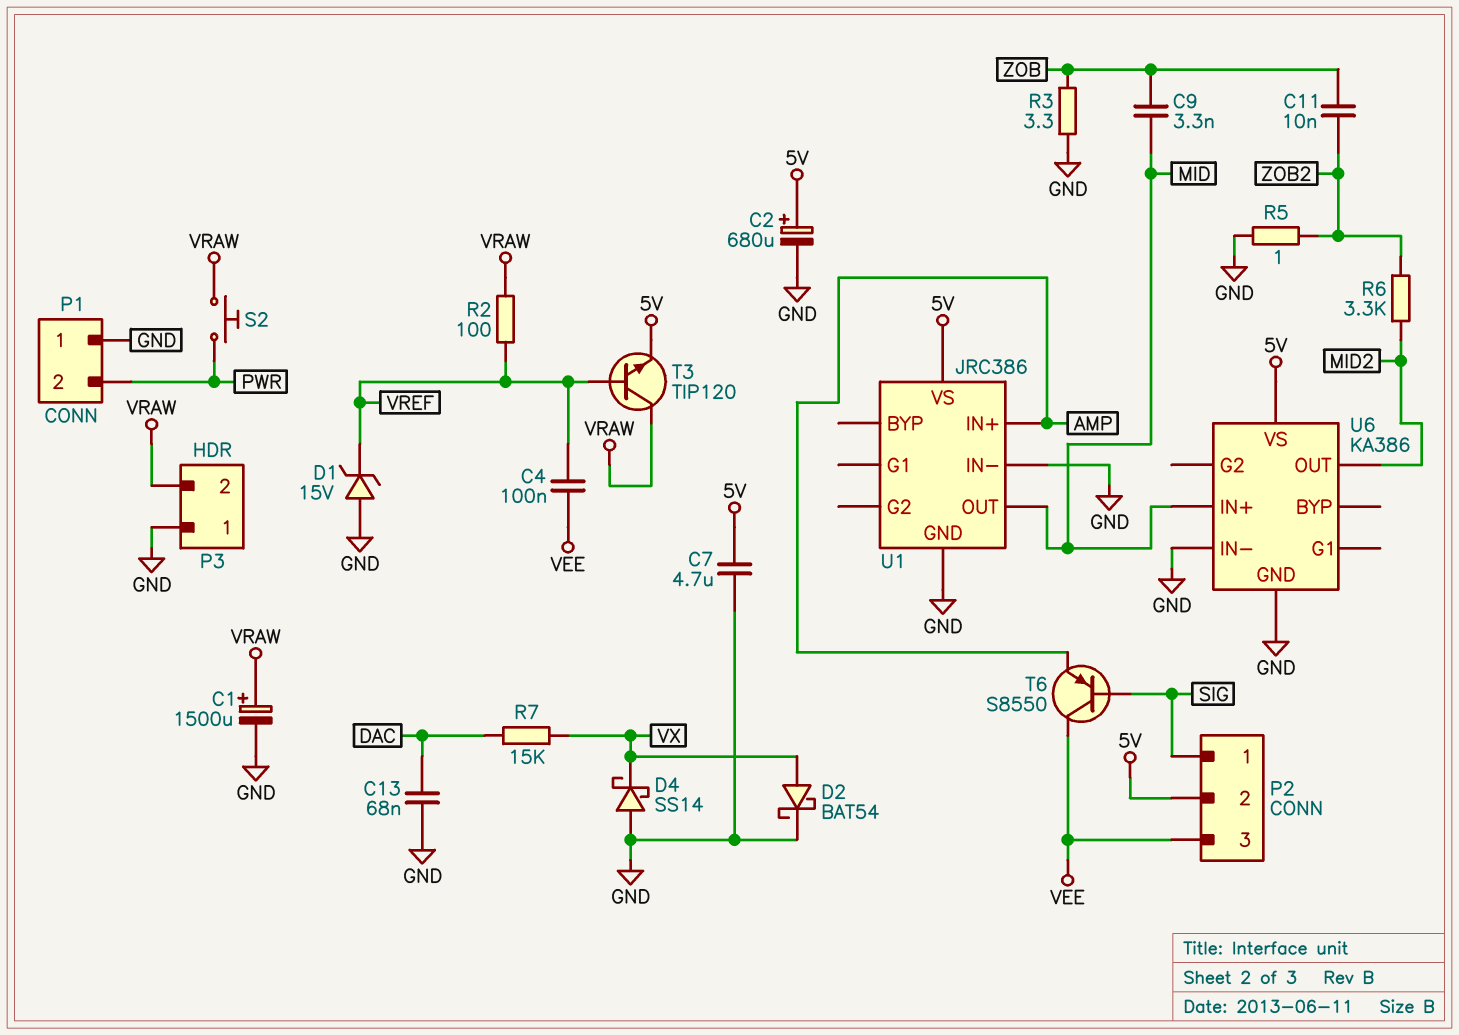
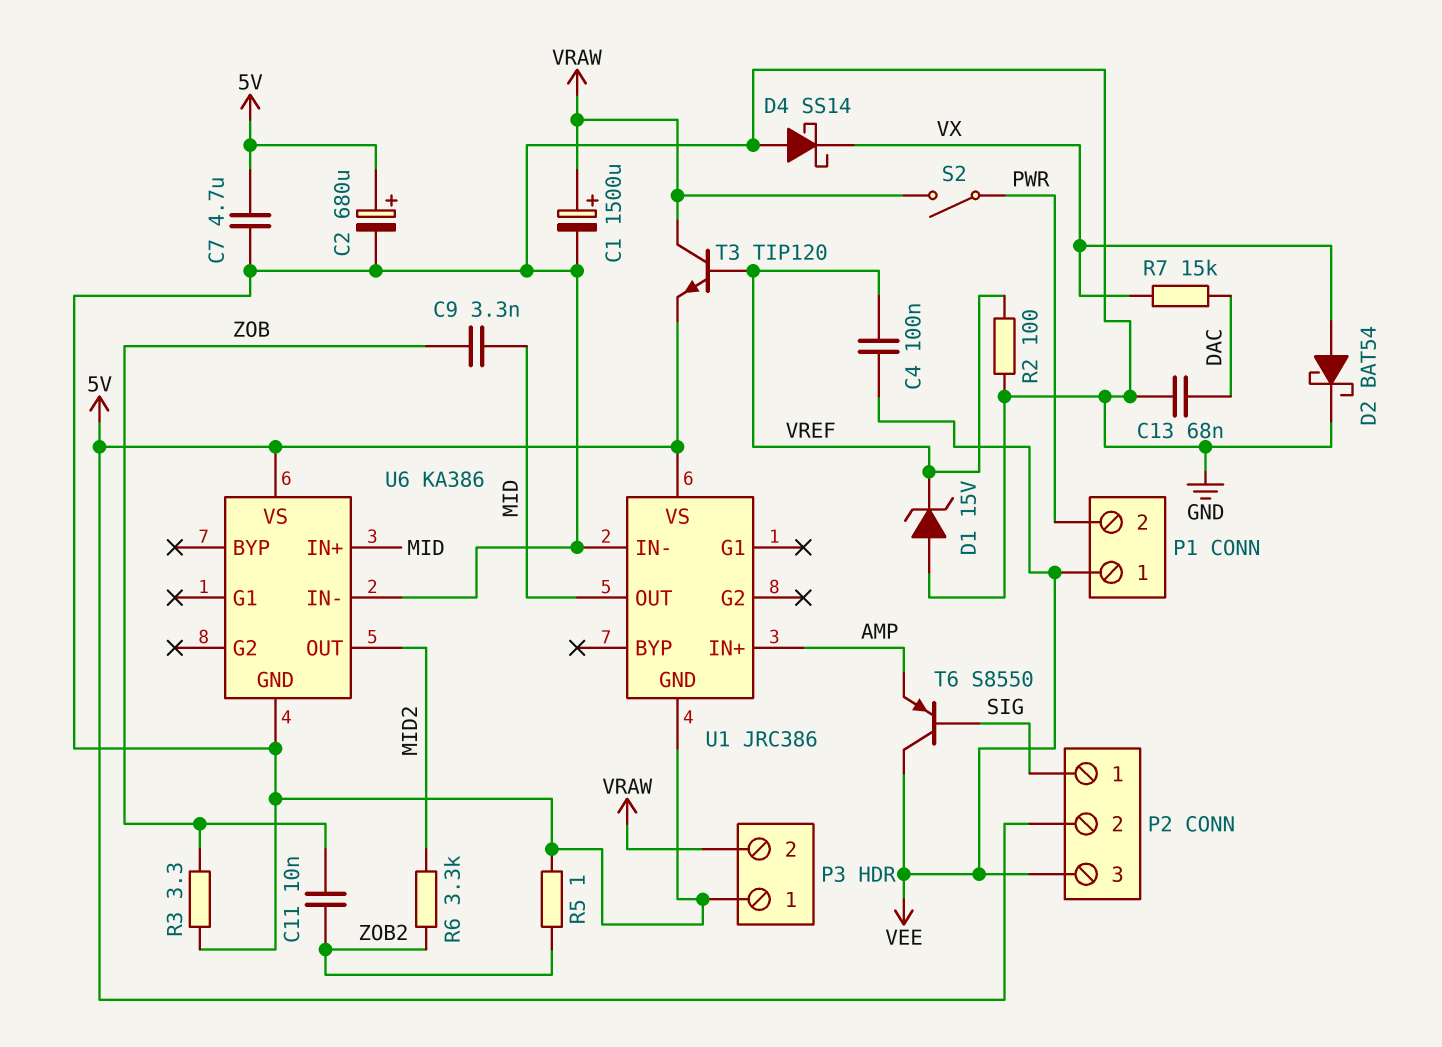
P1 pin 1: GND -> VEE
R2: 100 (VRAW, VREF) -> 100 (GND, VREF)
S2: button (PWR, VRAW) -> switch (PWR, VRAW)

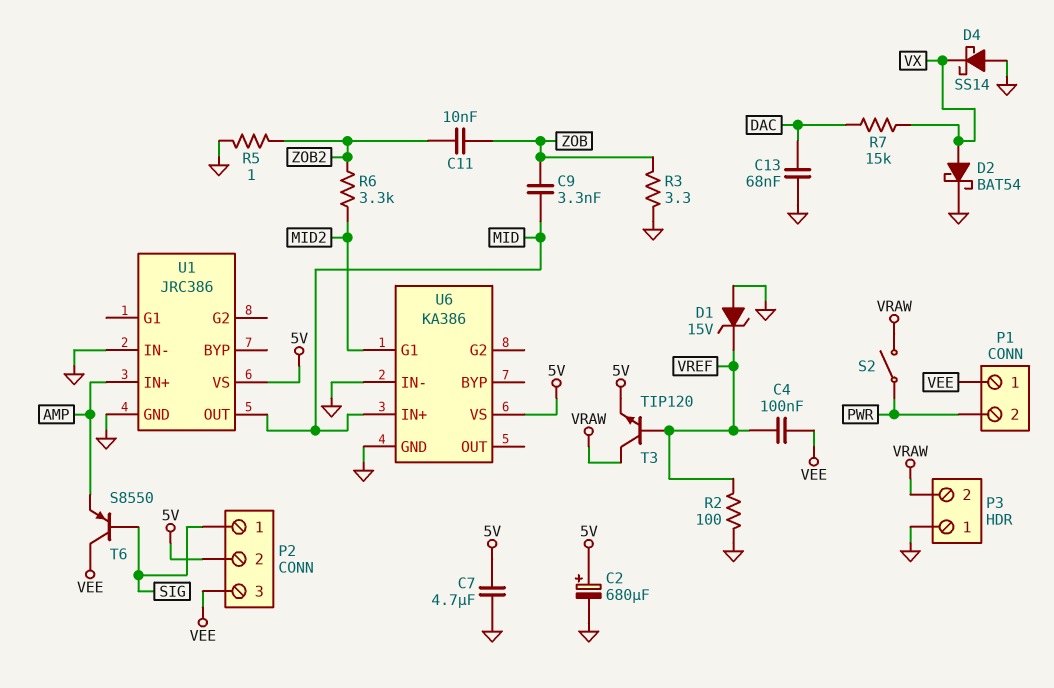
C1: 1500uF (plus VRAW, minus GND) -> none
U6 pin G1: none -> MID2
U6 pin OUT: MID2 -> none

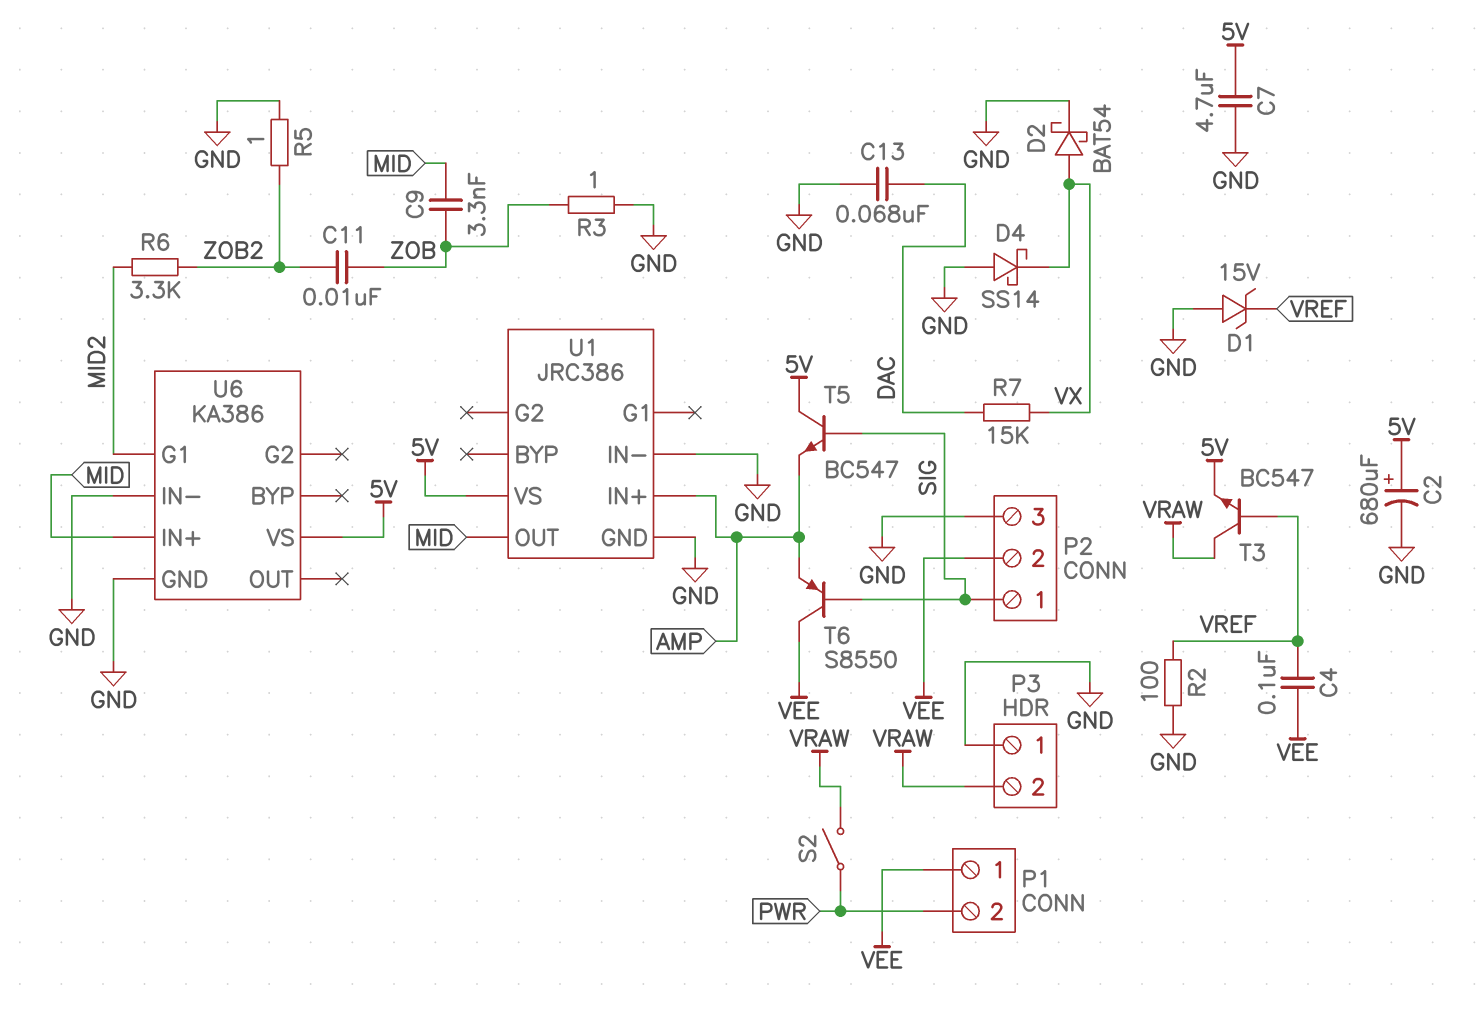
P2 pin 2: 5V -> VEE
P2 pin 3: VEE -> GND
R3: 3.3 (GND, ZOB) -> 1 (GND, ZOB)
T3: NPN TIP120 (B VREF, C VRAW, E 5V) -> NPN BC547 (B VREF, C VRAW, E 5V)
T5: none -> NPN BC547 (B SIG, C 5V, E AMP)

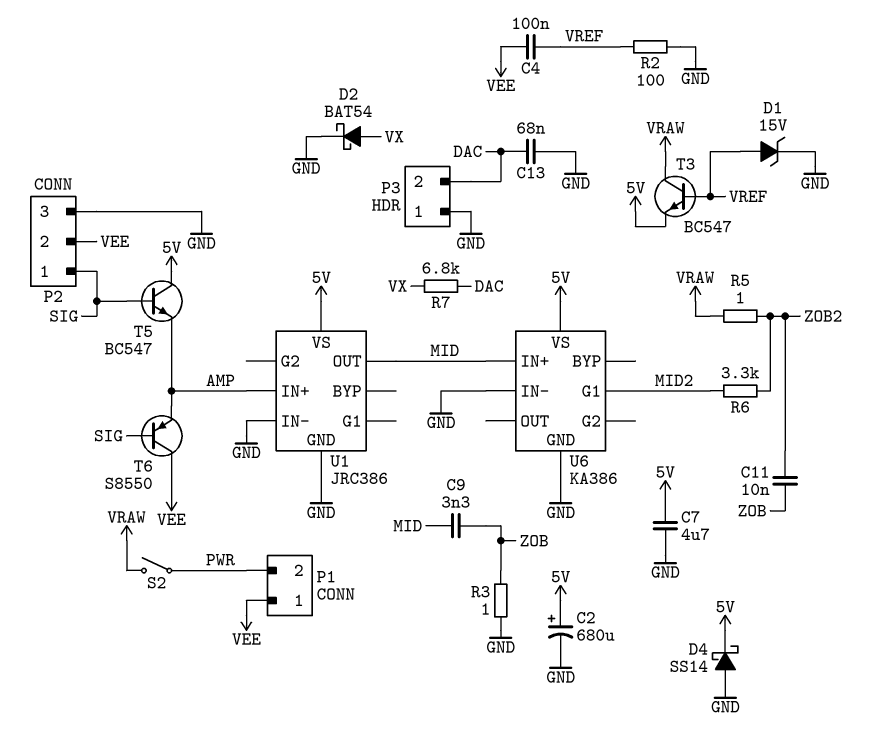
D1: zener 15V (A GND, K VREF) -> zener 15V (A VREF, K GND)
D4: schottky SS14 (A GND, K VX) -> schottky SS14 (A GND, K 5V)
P3 pin 2: VRAW -> DAC
R5: 1 (GND, ZOB2) -> 1 (VRAW, ZOB2)
R7: 15k (DAC, VX) -> 6.8k (DAC, VX)

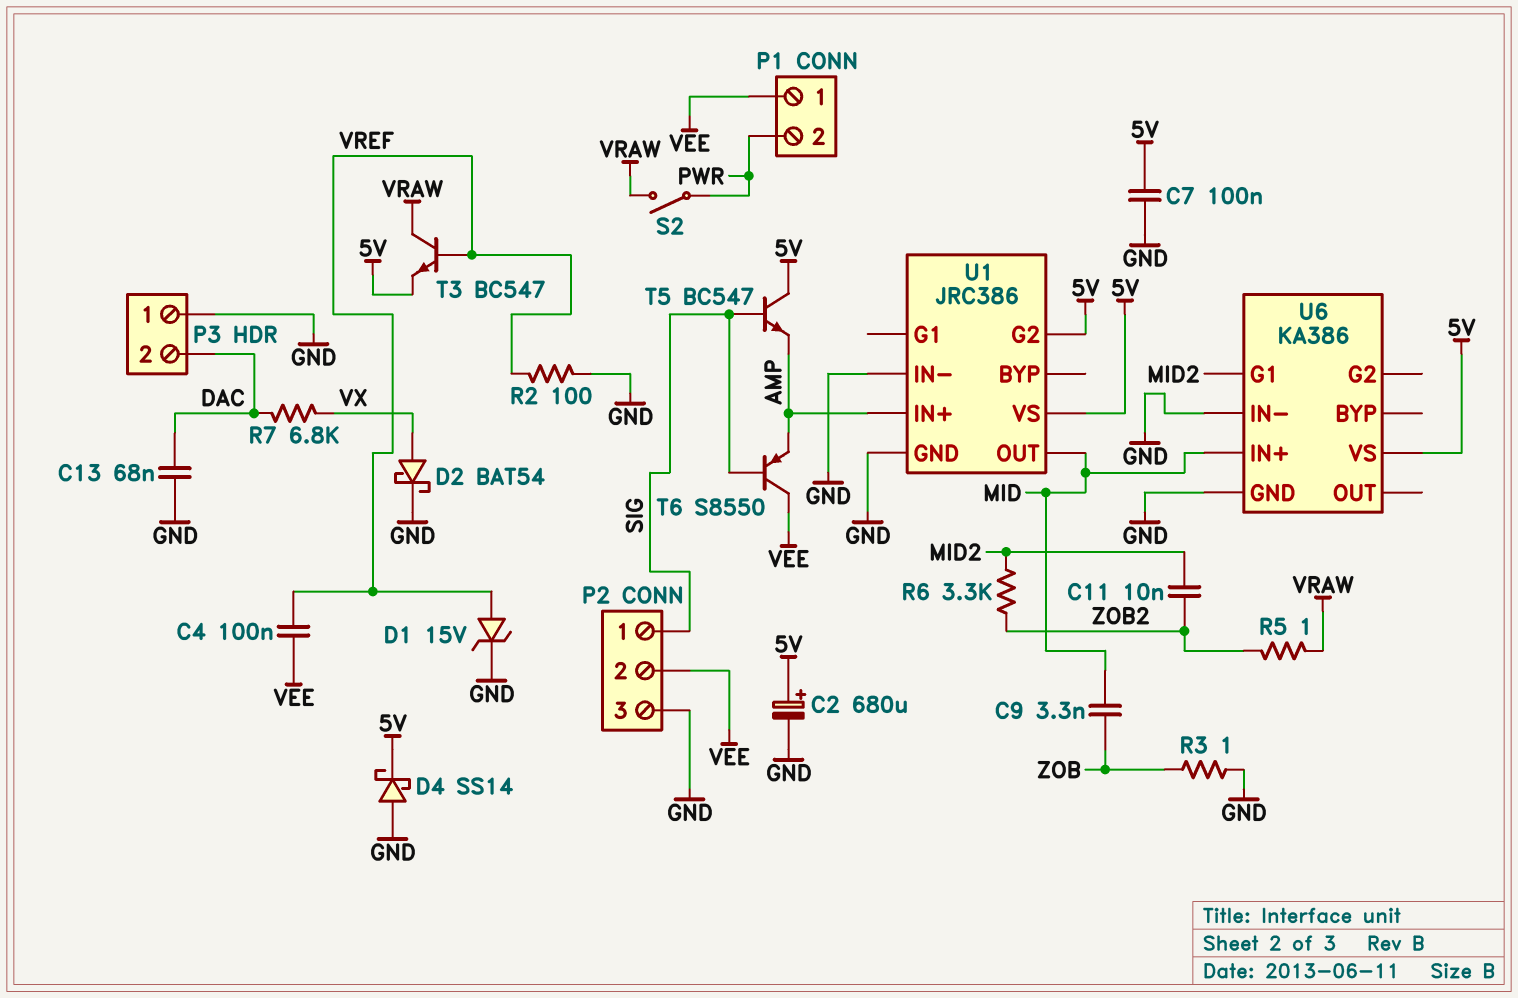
C7: 4.7uF (5V, GND) -> 100nF (5V, GND)
C11: 10nF (ZOB, ZOB2) -> 10nF (MID2, ZOB2)
U1 pin G2: none -> 5V

